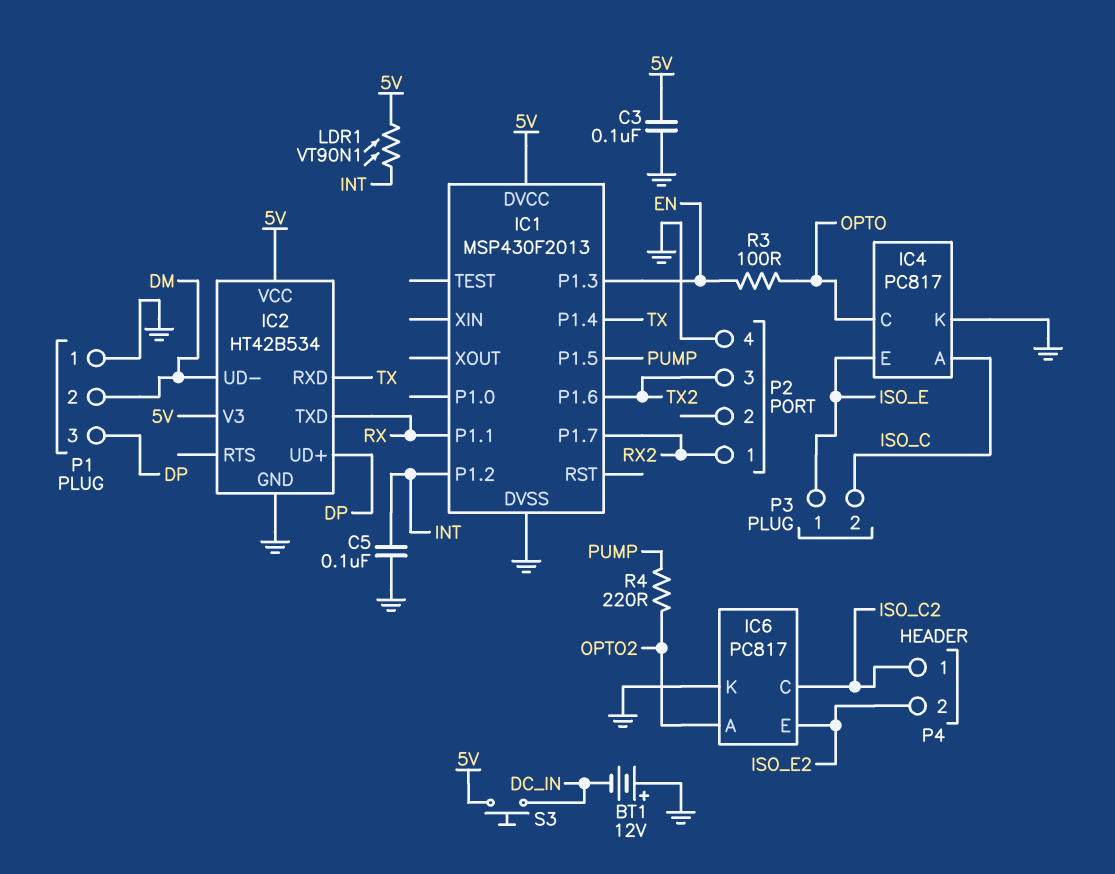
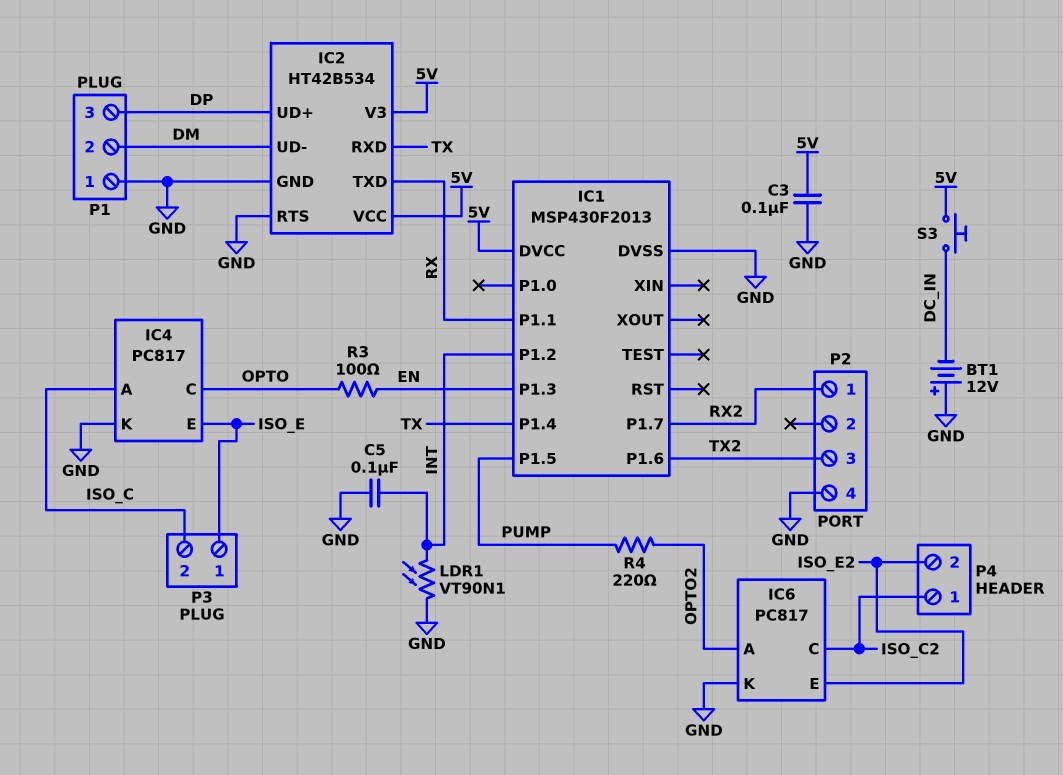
IC2 pin RTS: none -> GND
LDR1: VT90N1 (5V, INT) -> VT90N1 (GND, INT)

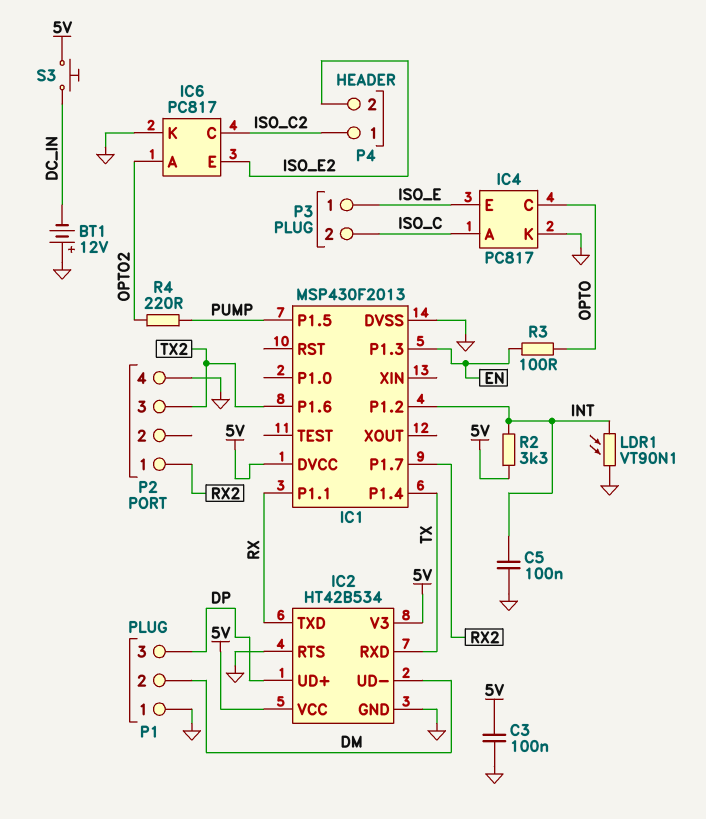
R2: none -> 3.3k (5V, INT)

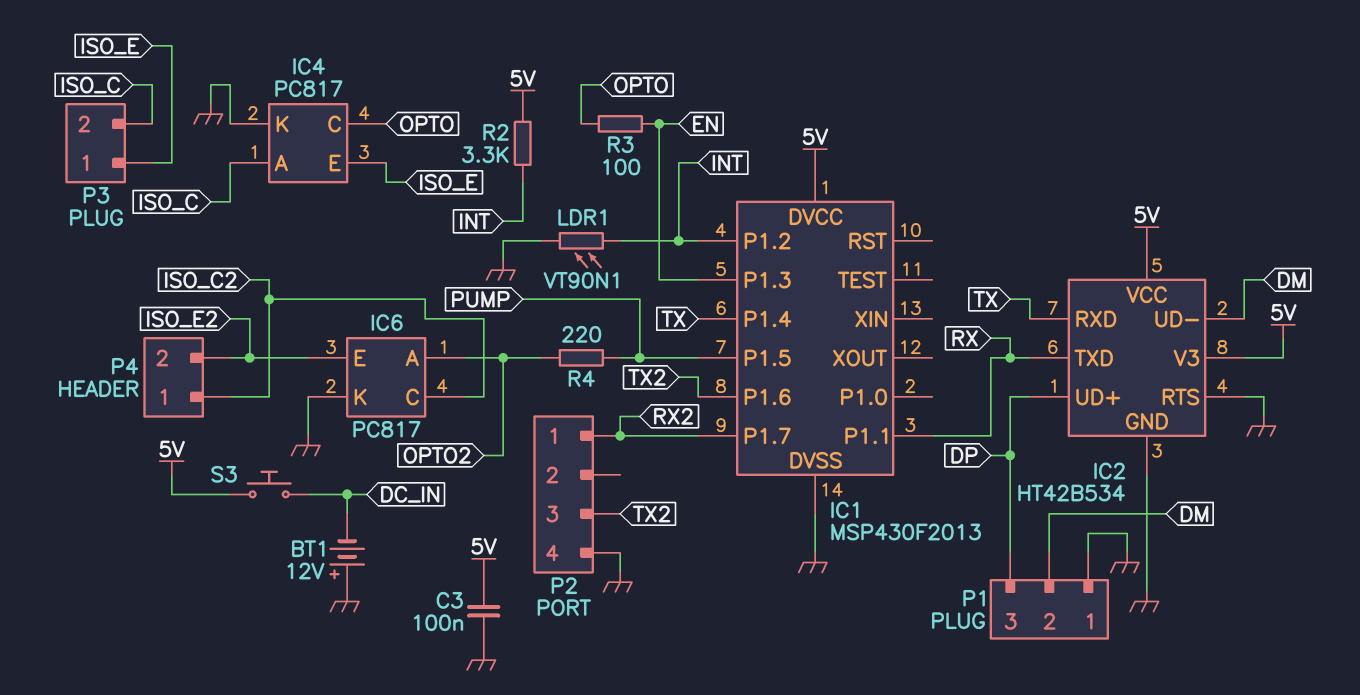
C5: 100nF (GND, INT) -> none

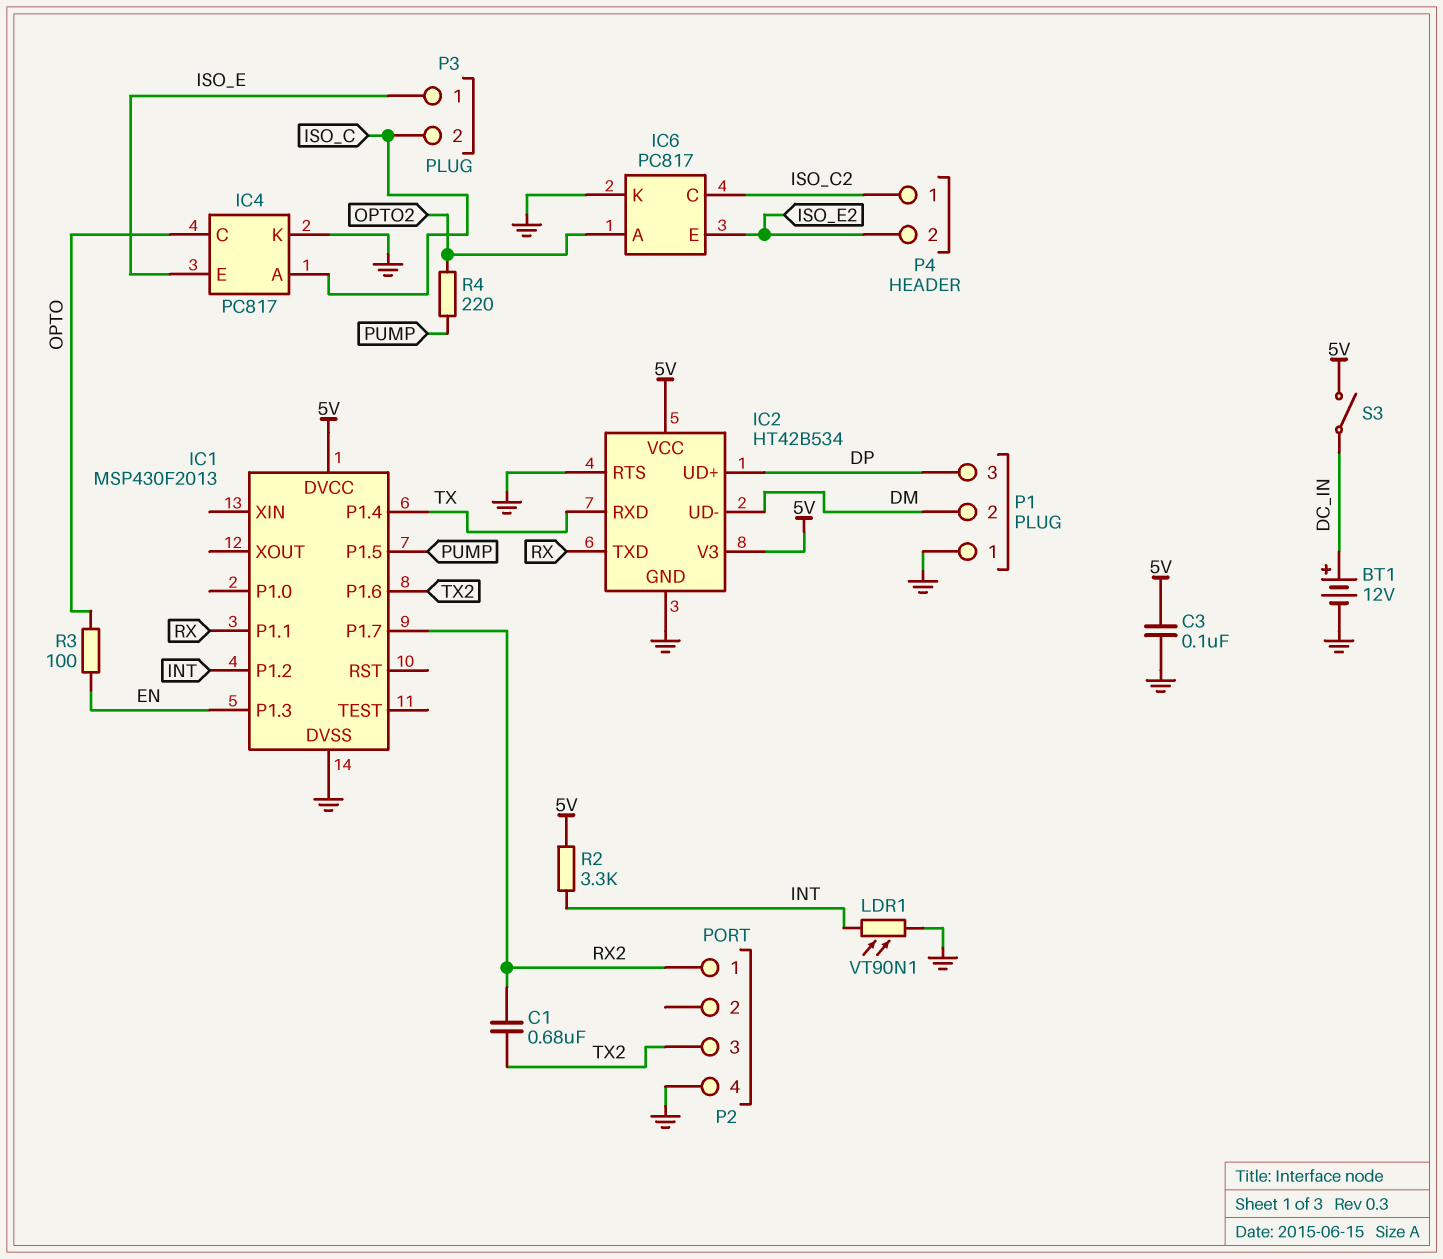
BT1: 12V (plus GND, minus DC_IN) -> 12V (plus DC_IN, minus GND)
C1: none -> 680nF (RX2, TX2)
S3: button (5V, DC_IN) -> switch (5V, DC_IN)

